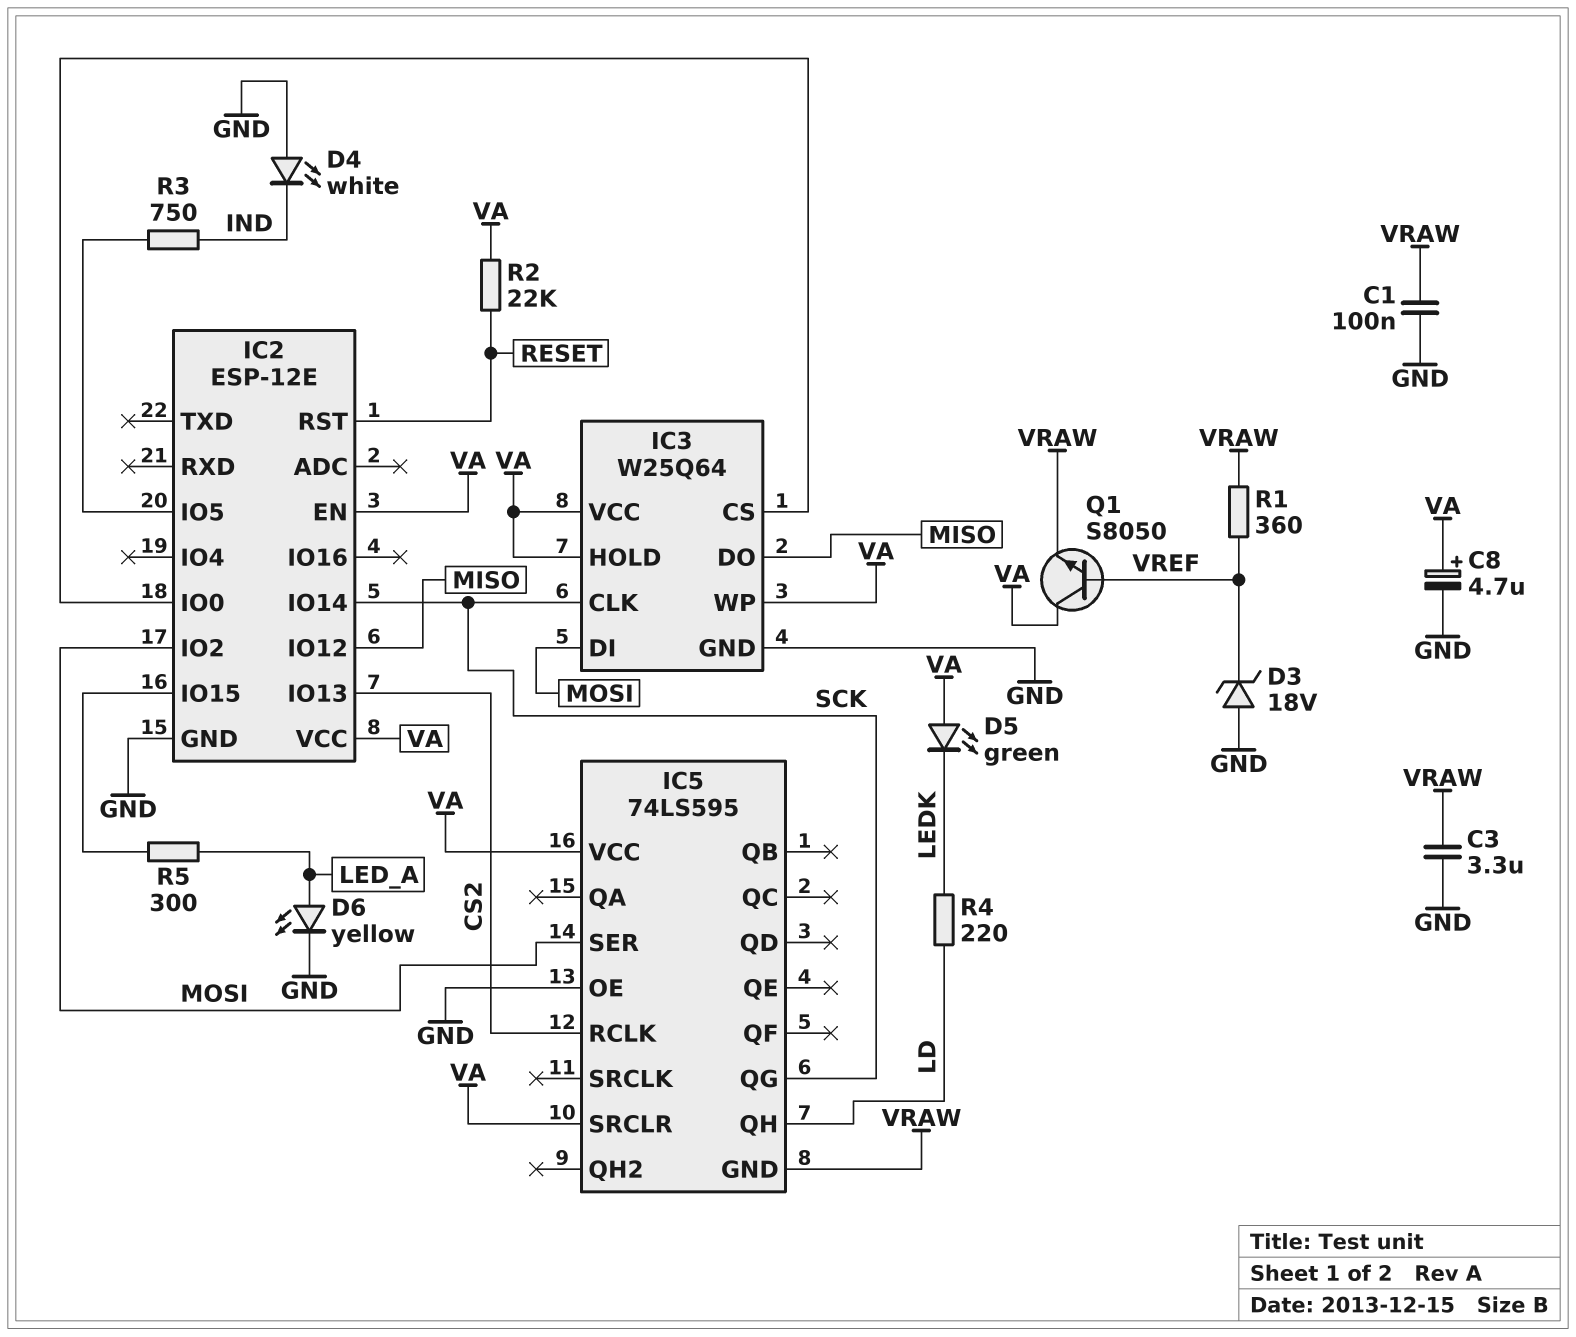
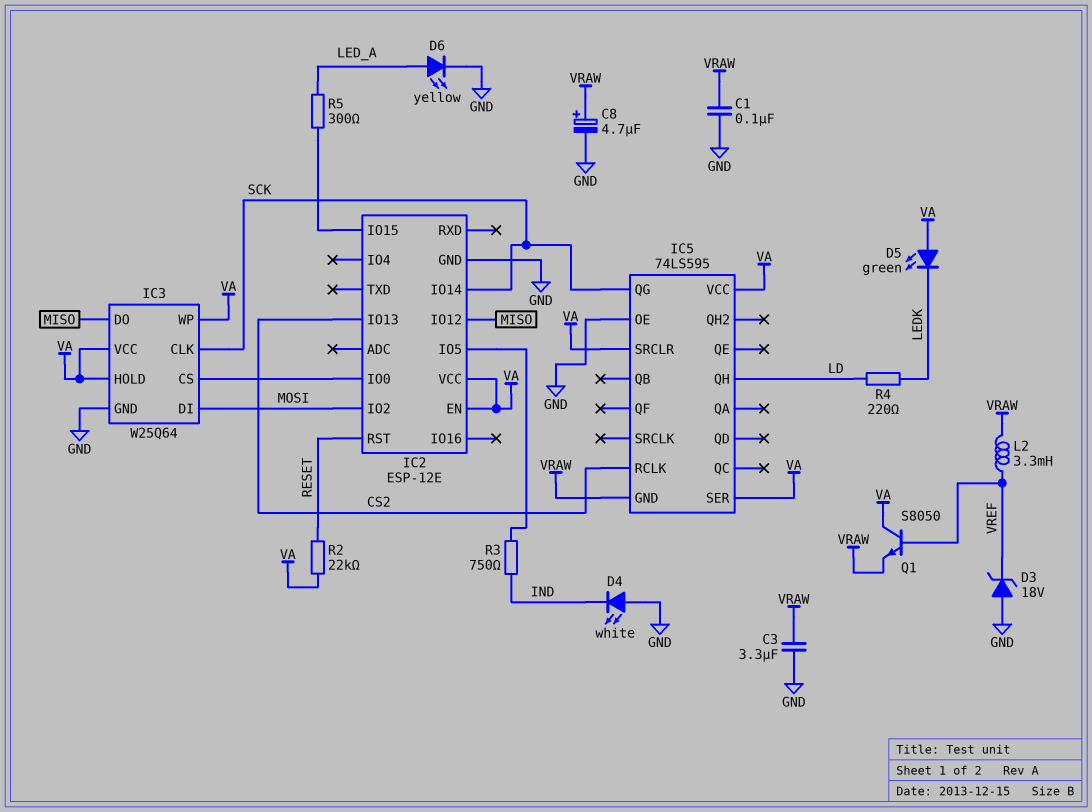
C8: 4.7uF (plus VA, minus GND) -> 4.7uF (plus VRAW, minus GND)
IC5 pin SER: MOSI -> VA
L2: none -> 3.3mH (VRAW, VREF)
R1: 360 (VRAW, VREF) -> none

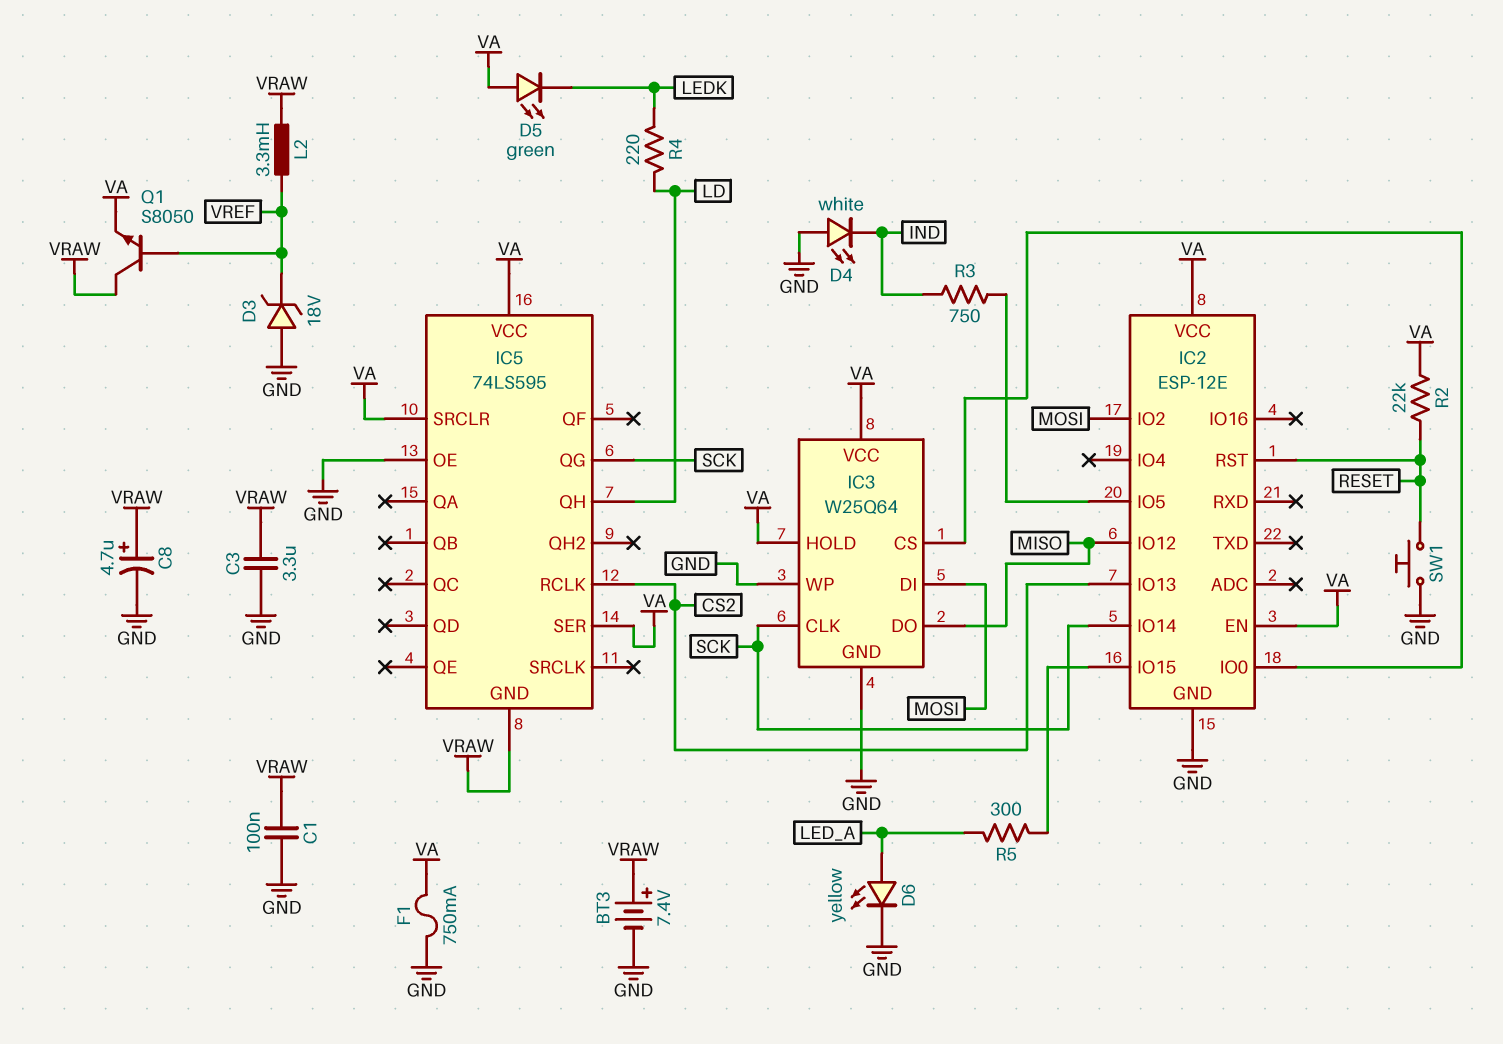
BT3: none -> 7.4V (plus VRAW, minus GND)
F1: none -> 750mA (GND, VA)
IC3 pin WP: VA -> GND
Q1: NPN S8050 (B VREF, C VA, E VRAW) -> NPN S8050 (B VREF, C VRAW, E VA)
SW1: none -> button (GND, RESET)

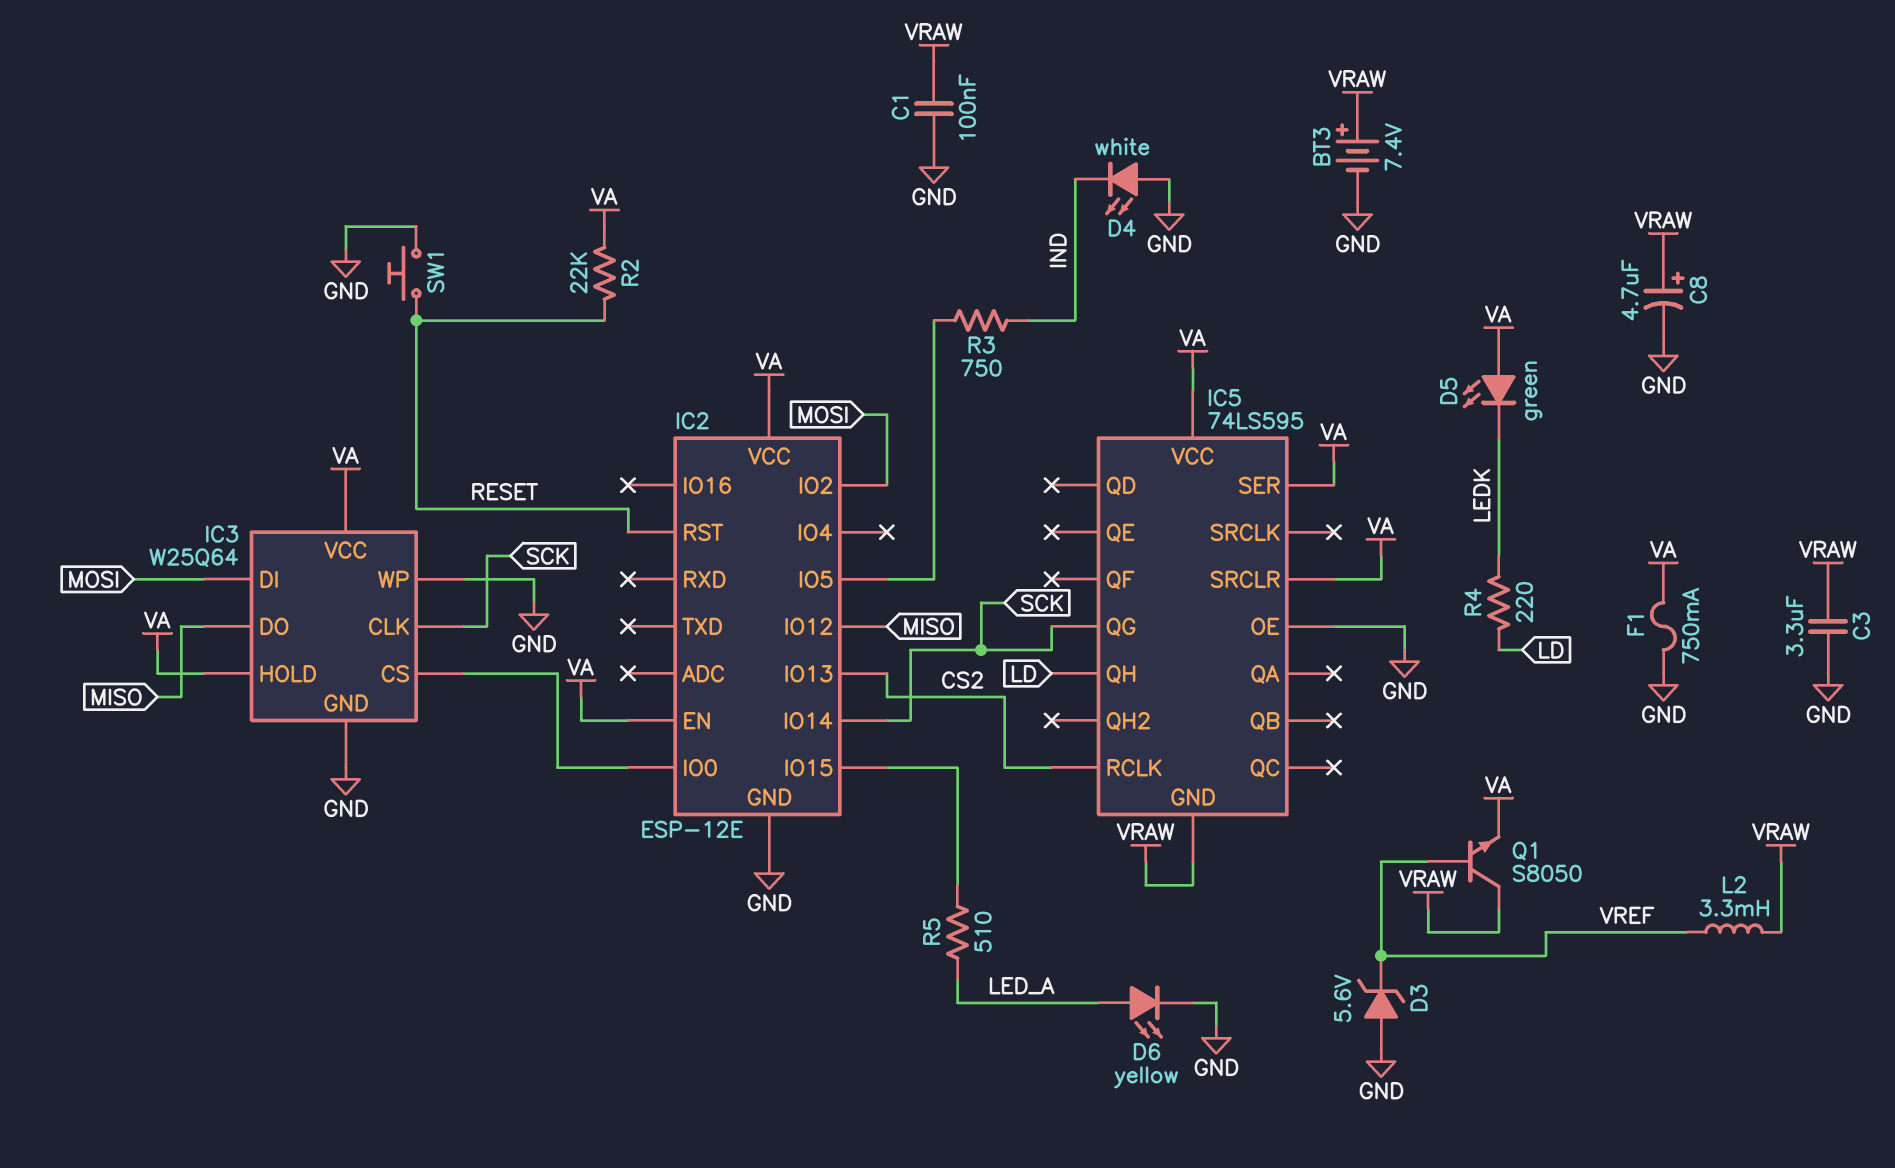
D3: zener 18V (A GND, K VREF) -> zener 5.6V (A GND, K VREF)
R5: 300 (IC2/IO15, LED_A) -> 510 (IC2/IO15, LED_A)

